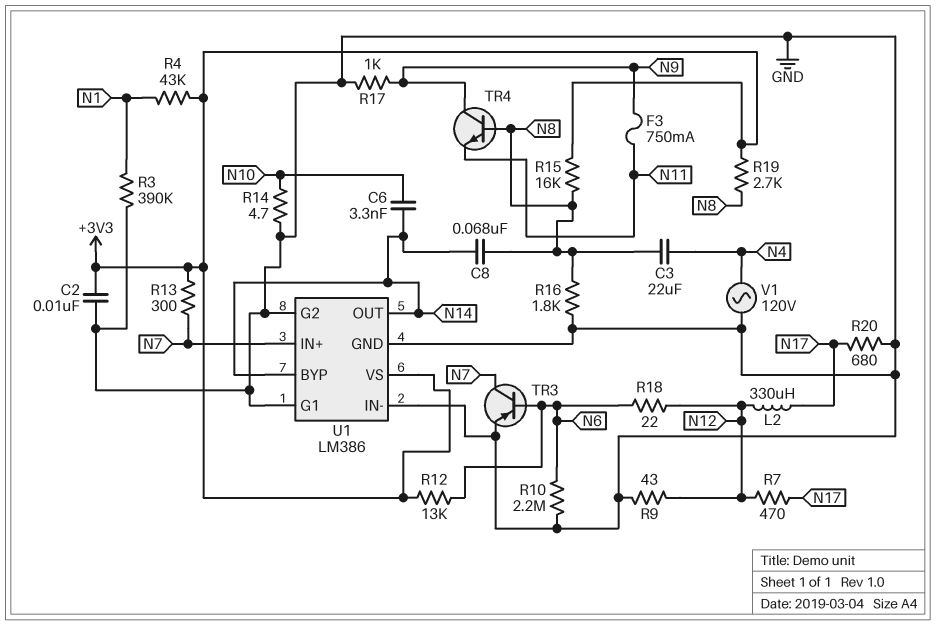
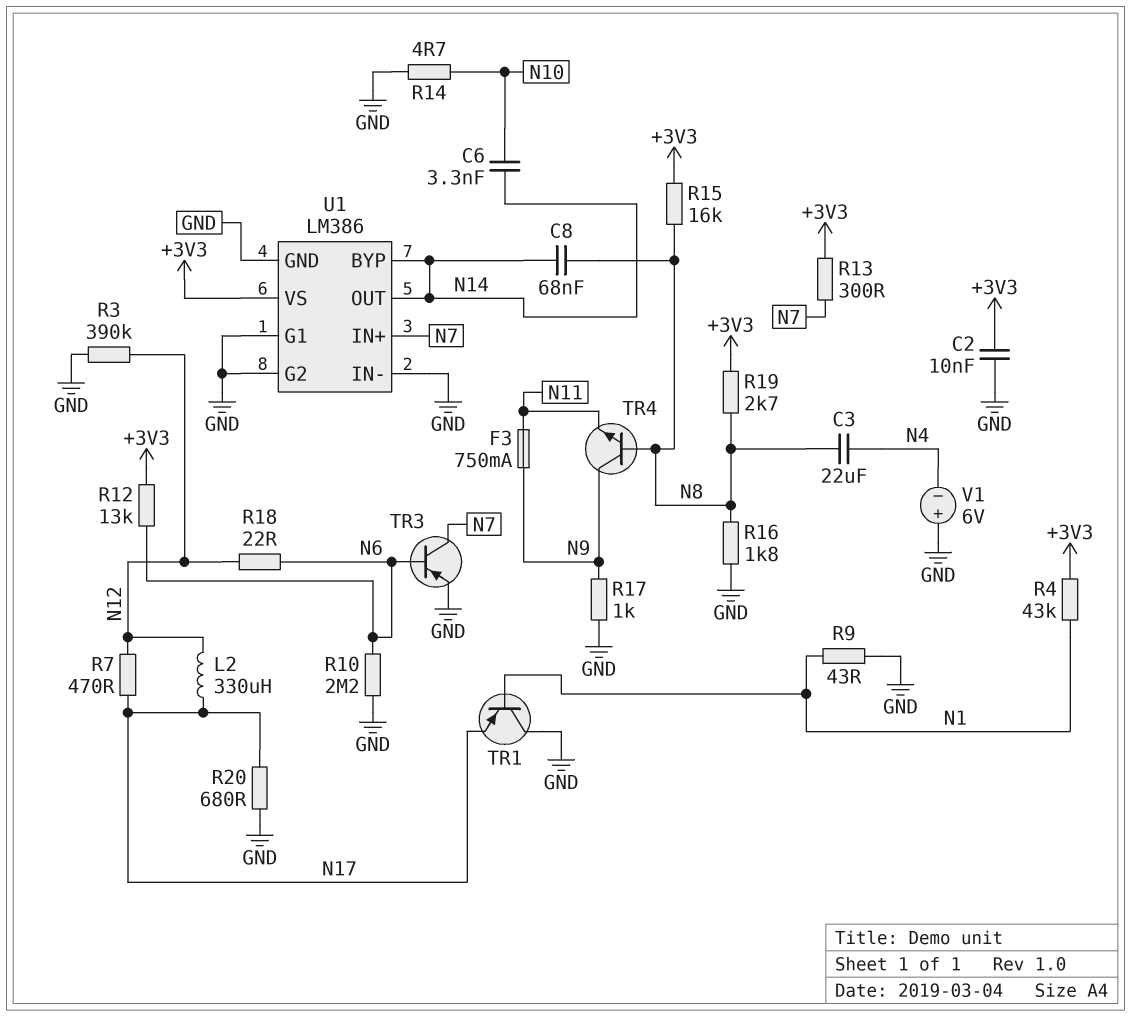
R3: 390k (GND, N1) -> 390k (GND, N12)
R9: 43 (GND, N12) -> 43 (GND, N1)
TR1: none -> PNP (B N1, C GND, E N17)
V1: AC 120V (GND, N4) -> 6V (plus GND, minus N4)

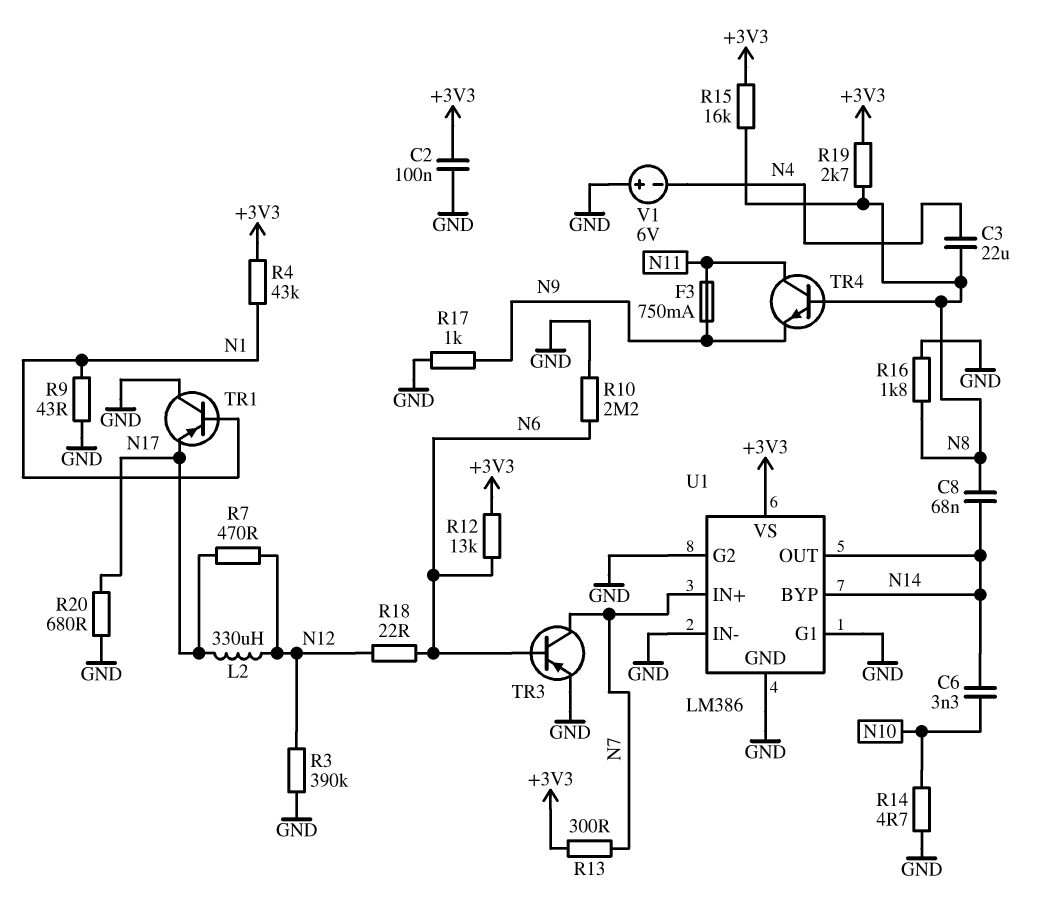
C2: 10nF (+3V3, GND) -> 100nF (+3V3, GND)
TR4: NPN (B N8, C N9, E N11) -> NPN (B N8, C N11, E N9)

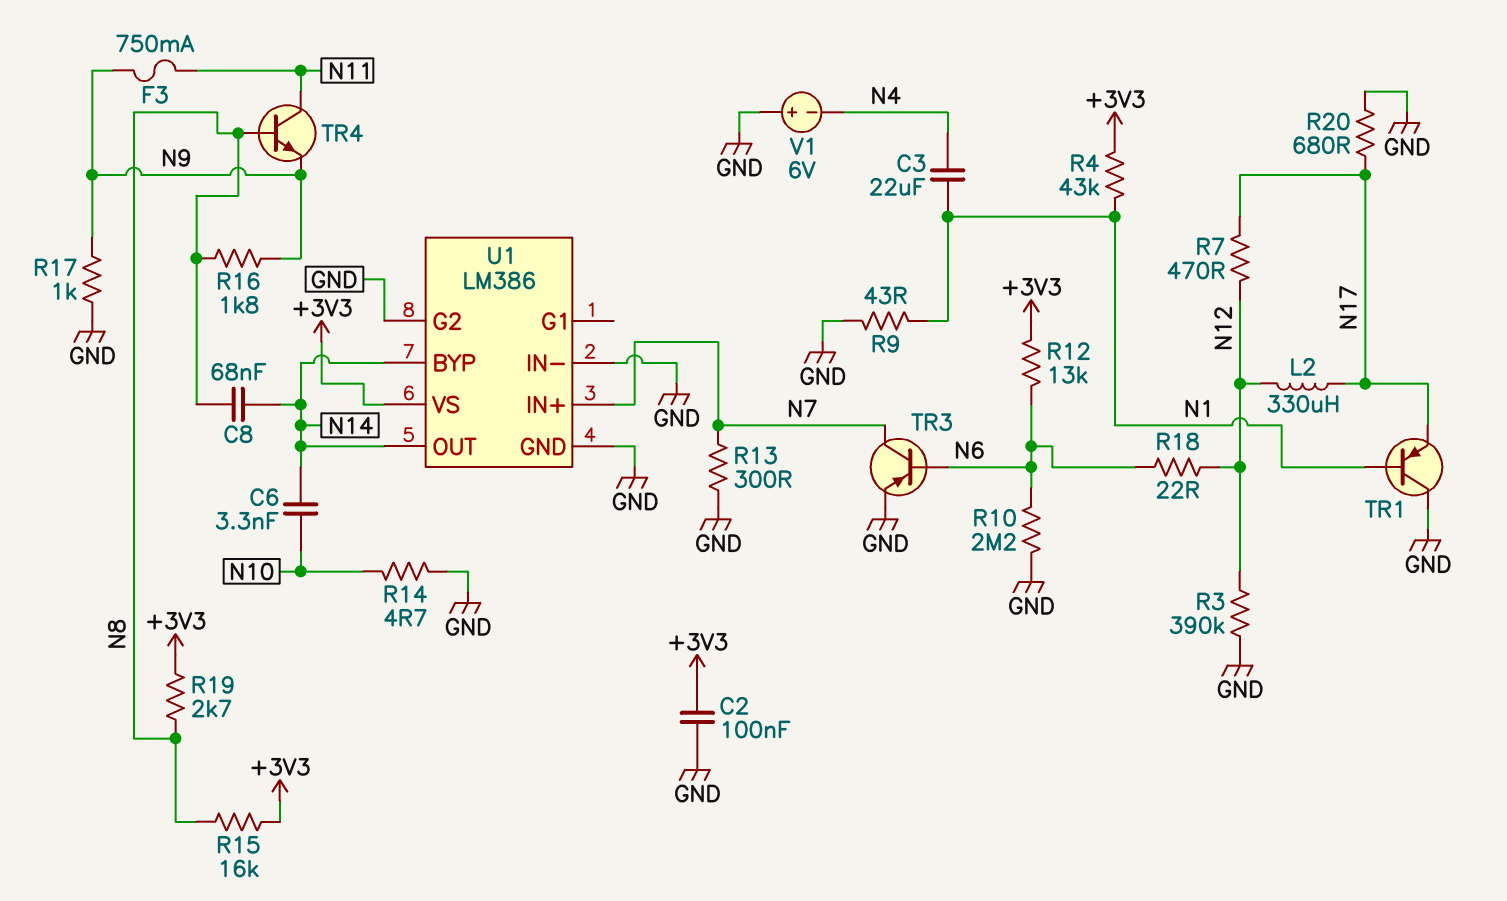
C3: 22uF (N4, N8) -> 22uF (N1, N4)
R13: 300 (+3V3, N7) -> 300 (GND, N7)
R16: 1.8k (GND, N8) -> 1.8k (N8, N9)
U1 pin G1: GND -> none

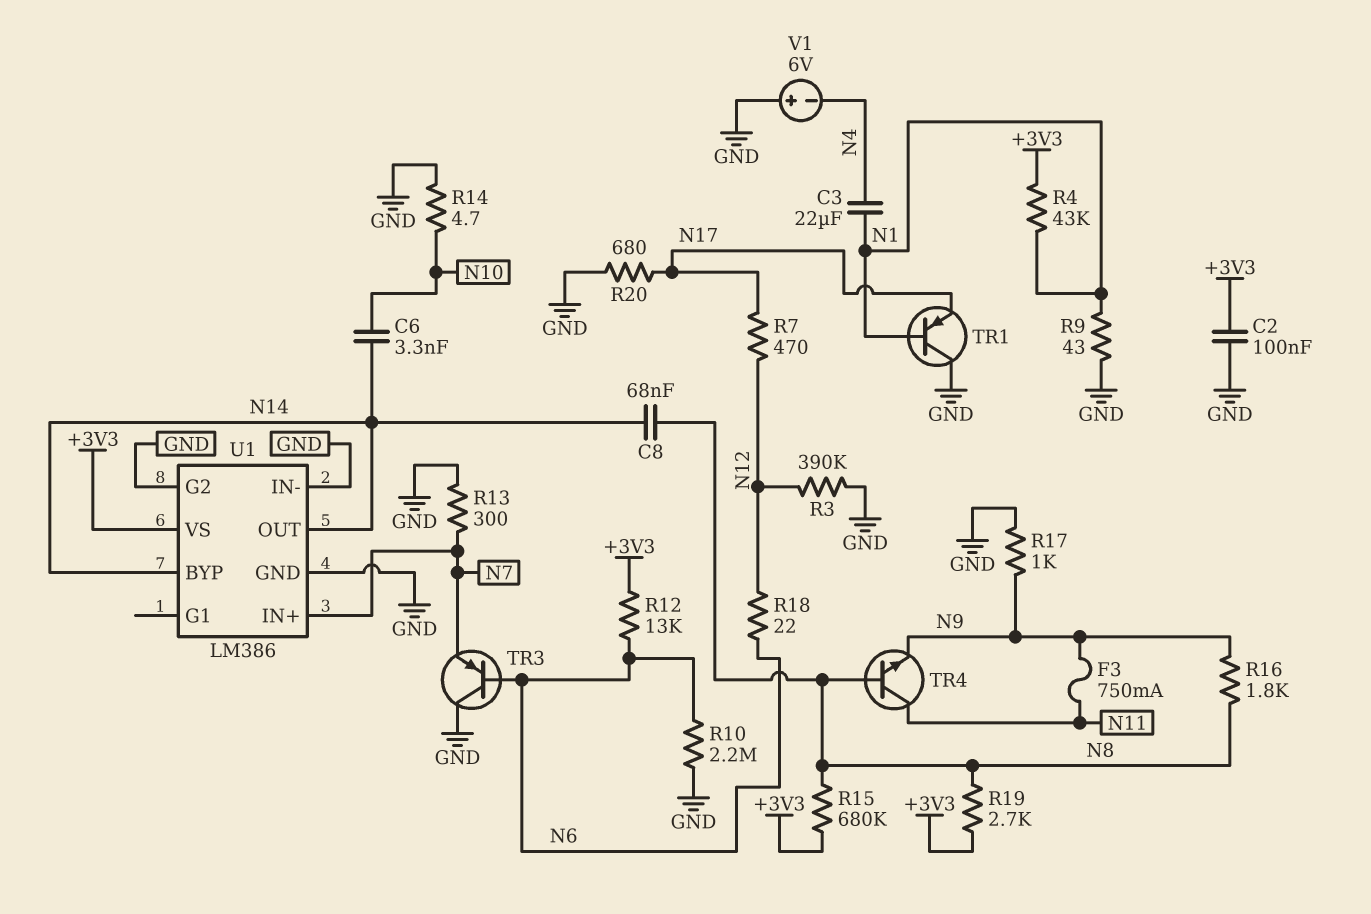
L2: 330uH (N12, N17) -> none
R15: 16k (+3V3, N8) -> 680k (+3V3, N8)
TR3: PNP (B N6, C N7, E GND) -> PNP (B N6, C GND, E N7)

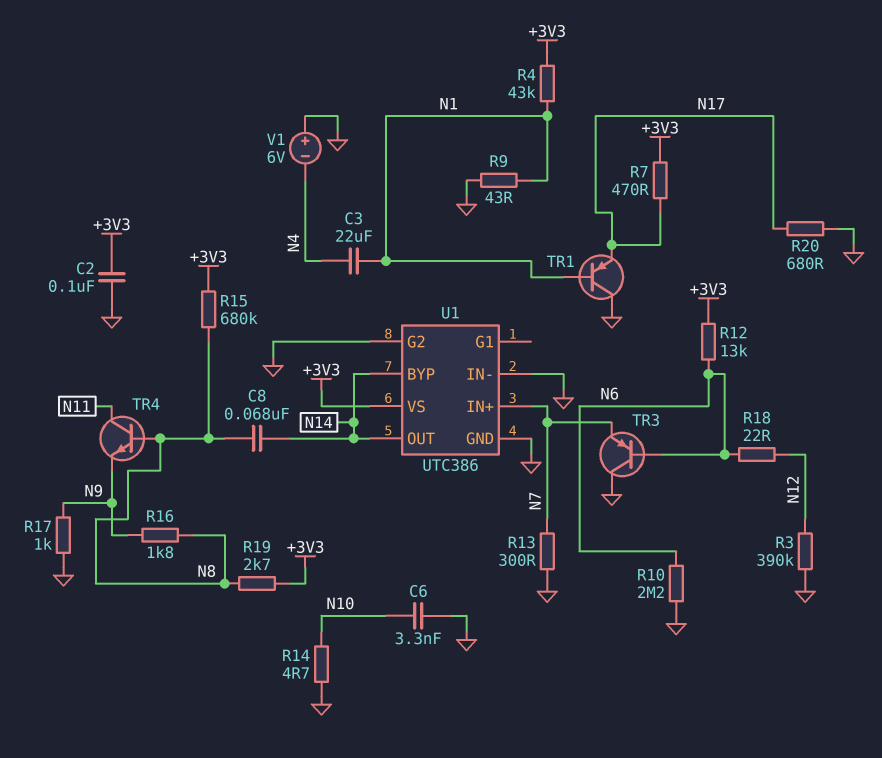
C6: 3.3nF (N10, N14) -> 3.3nF (GND, N10)
F3: 750mA (N9, N11) -> none
R7: 470 (N12, N17) -> 470 (+3V3, N17)
U1: LM386 -> UTC386

